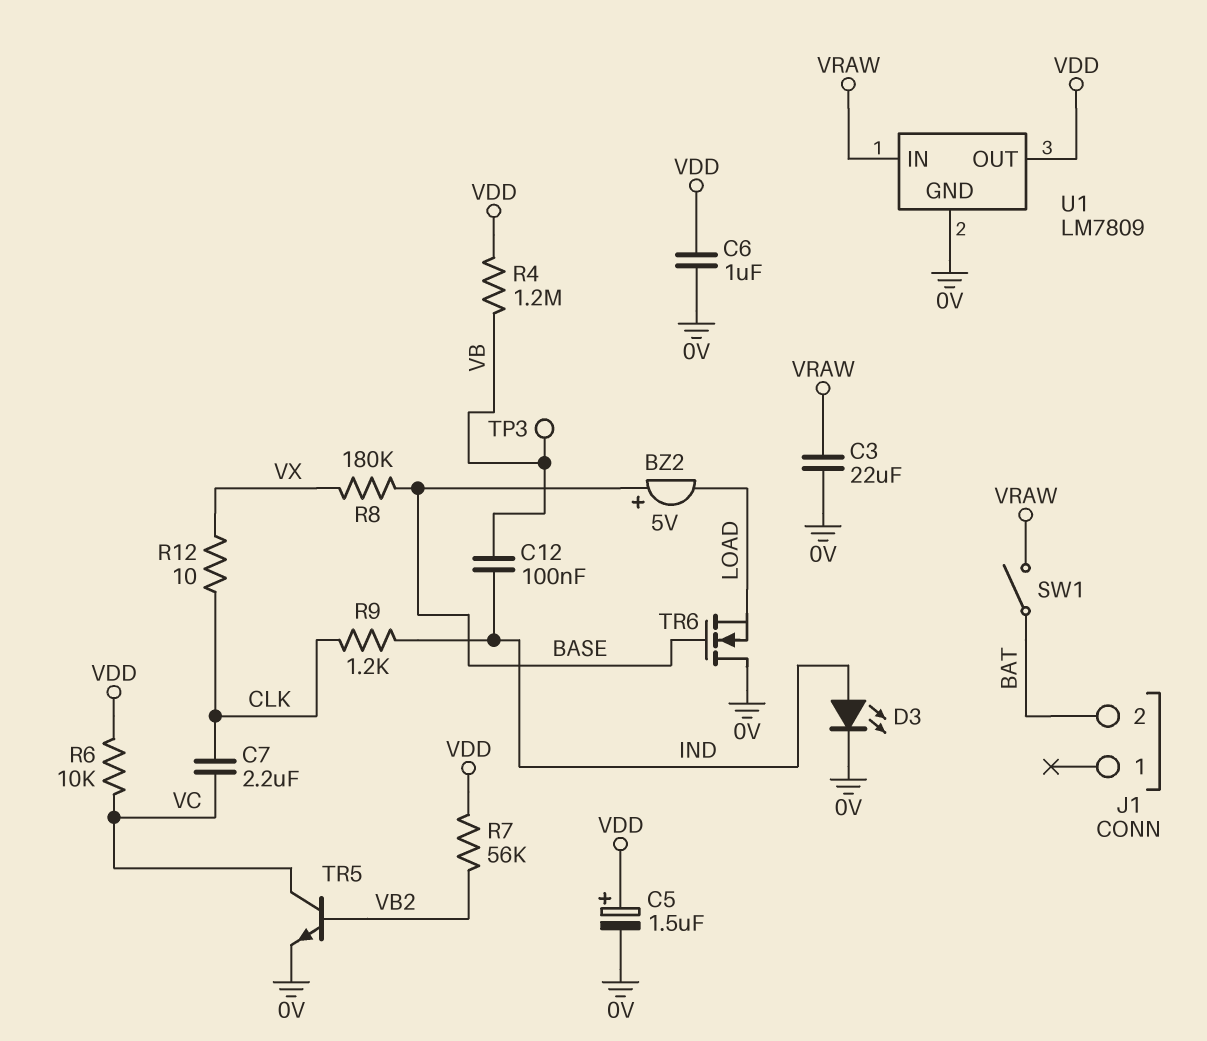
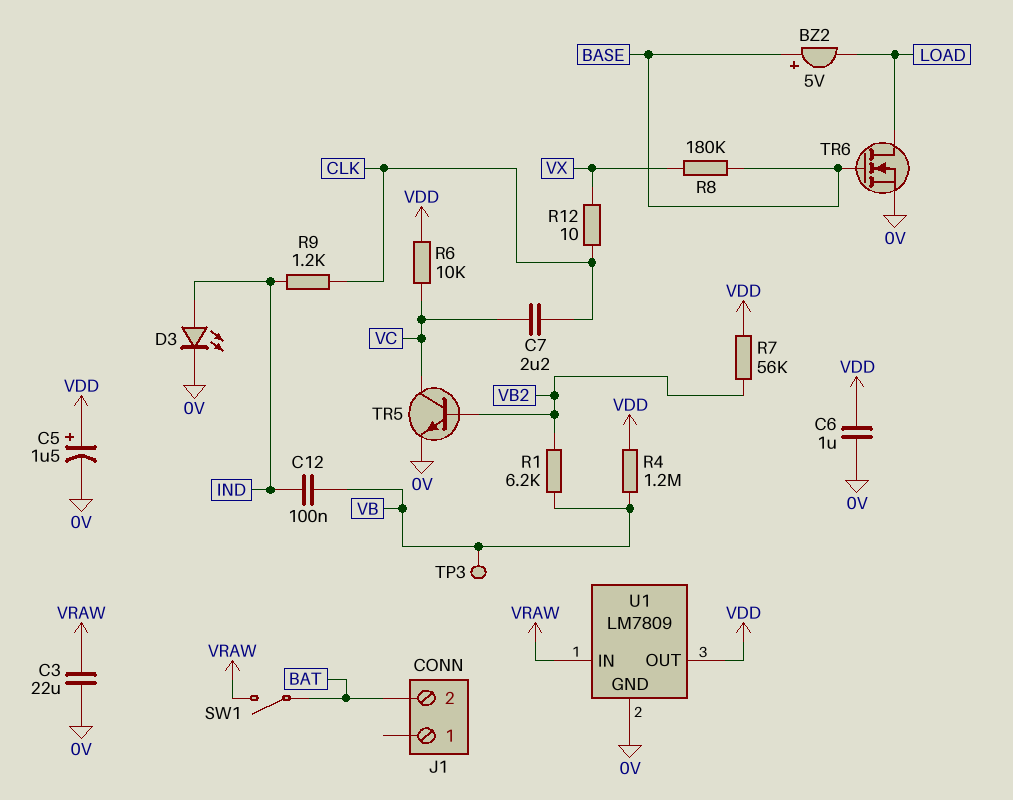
R1: none -> 6.2k (VB, VB2)
TR6: NMOS (G BASE, D 0V, S LOAD) -> NMOS (G BASE, D LOAD, S 0V)

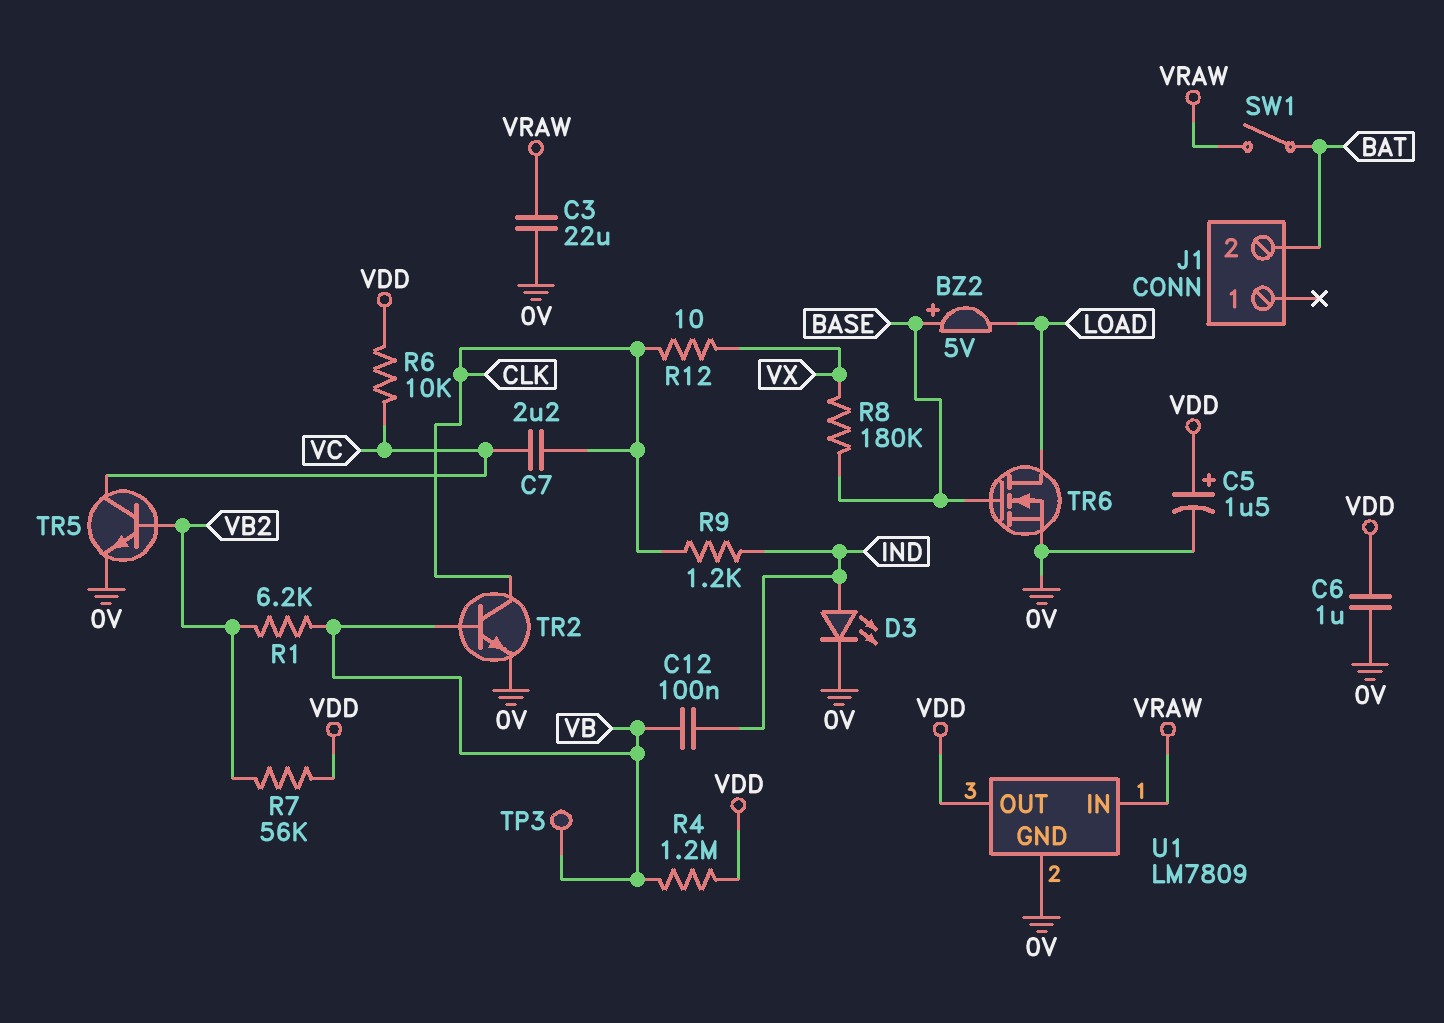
TR2: none -> NPN (B VB, C CLK, E 0V)

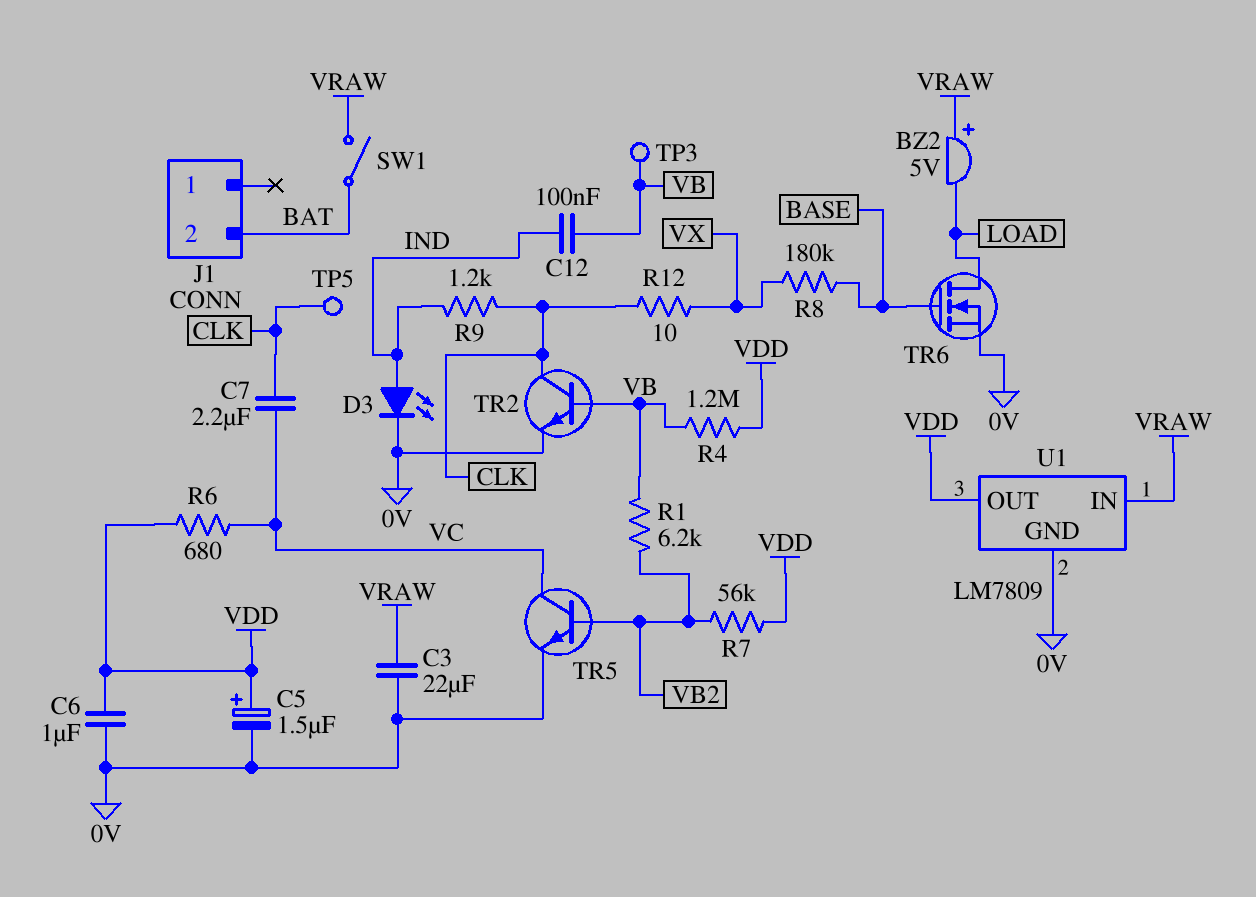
BZ2: buzzer 5V (plus BASE, minus LOAD) -> buzzer 5V (plus VRAW, minus LOAD)
R6: 10k (VC, VDD) -> 680 (VC, VDD)
TP5: none -> test point (CLK)

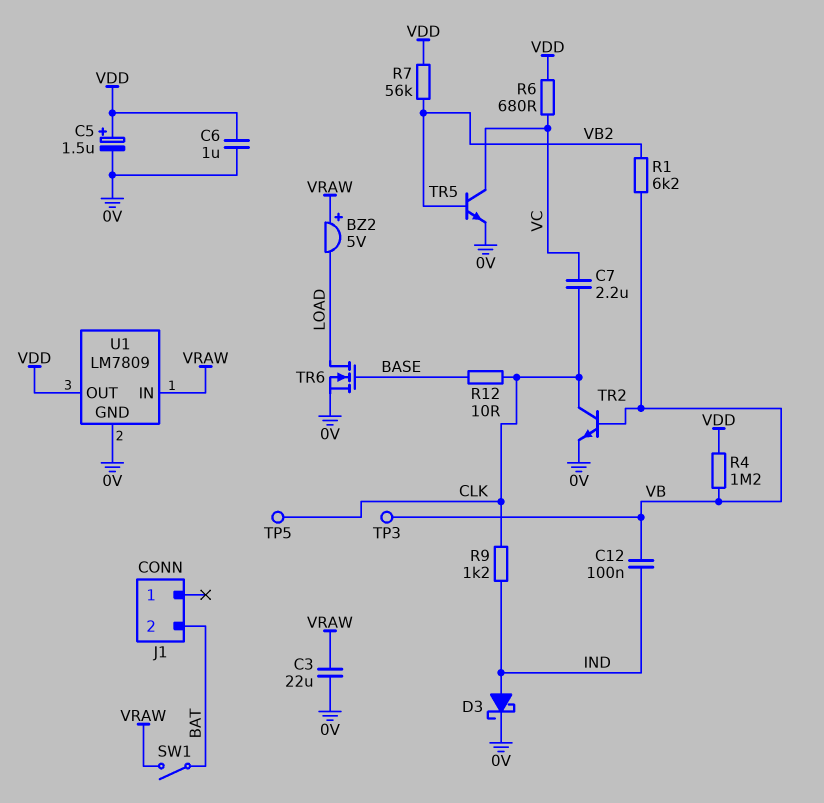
D3: LED (A IND, K 0V) -> schottky (A IND, K 0V)
R8: 180k (BASE, VX) -> none
R12: 10 (CLK, VX) -> 10 (BASE, CLK)

